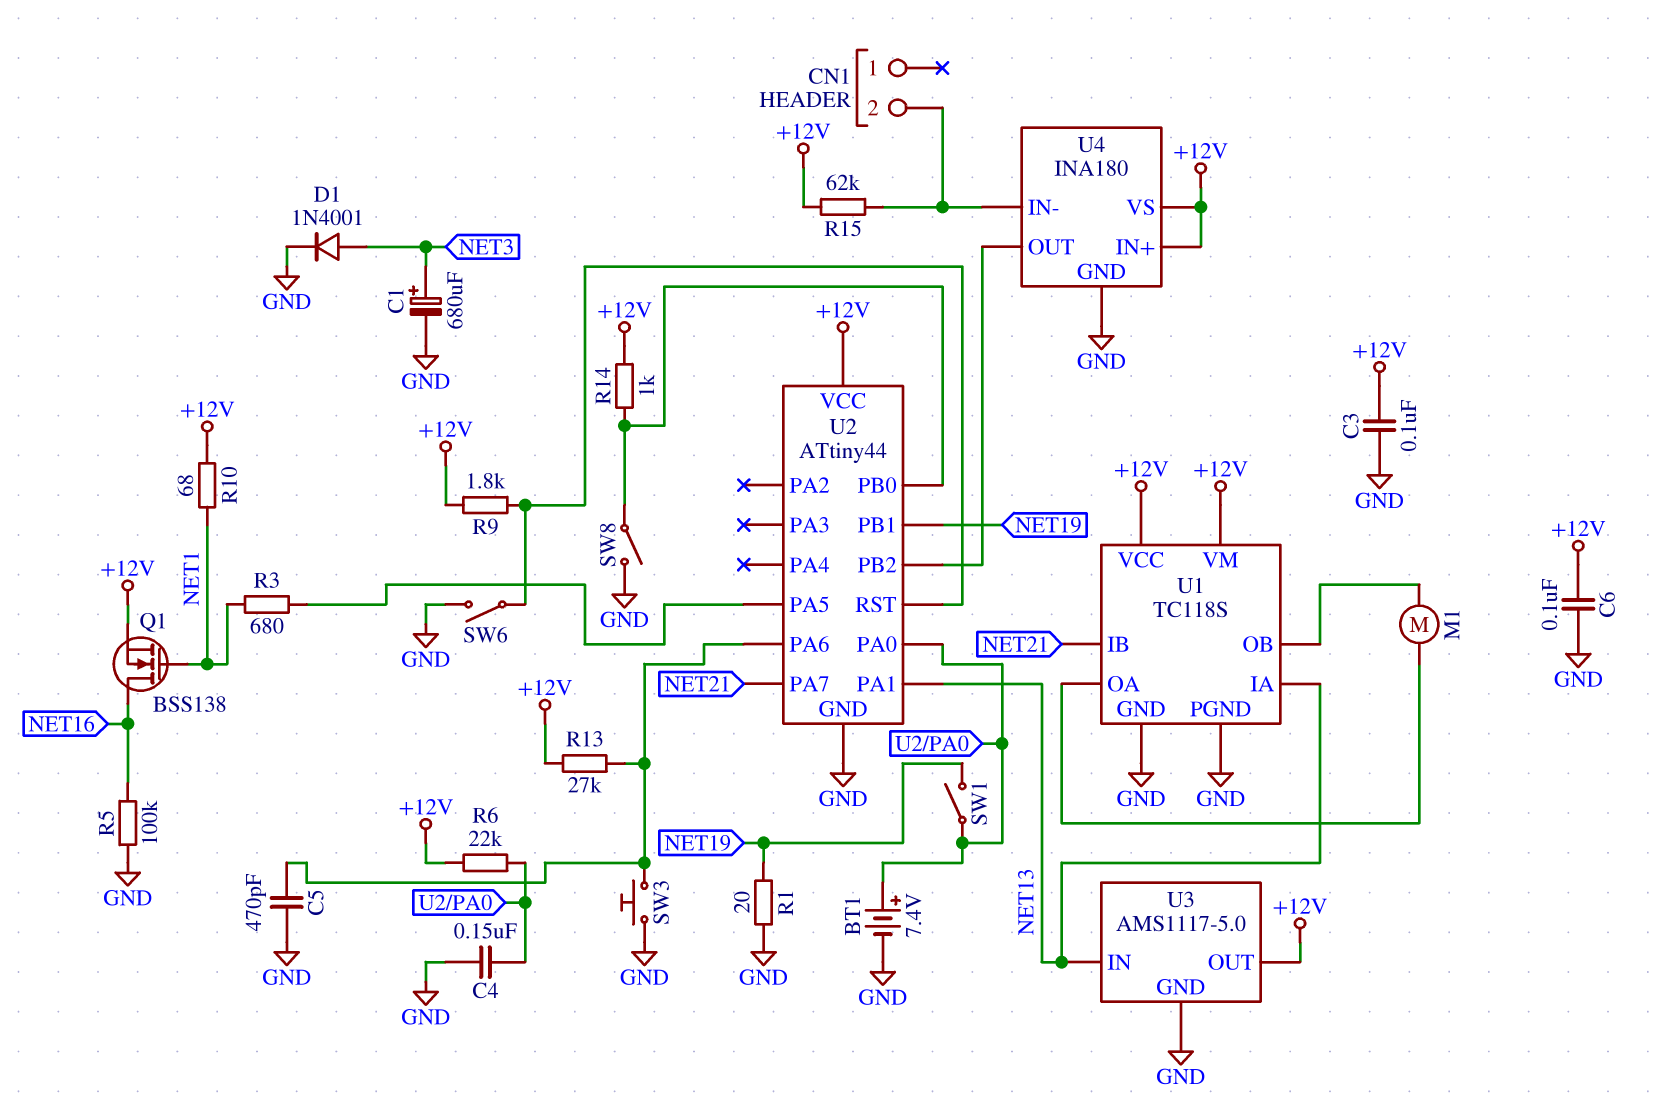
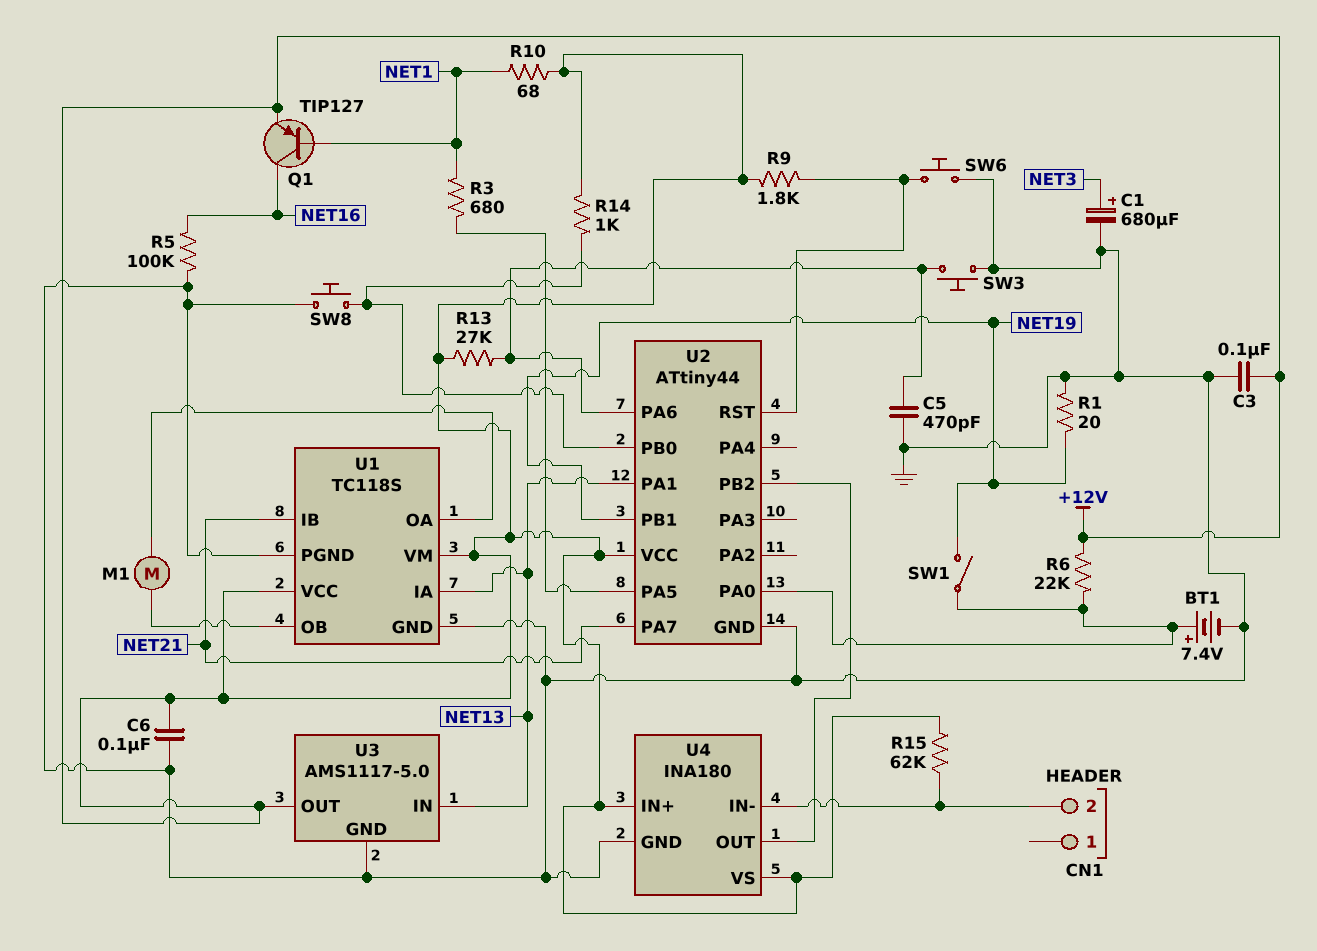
C4: 150nF (GND, U2/PA0) -> none
D1: diode 1N4001 (A NET3, K GND) -> none
Q1: NMOS BSS138 (G NET1, D NET16, S +12V) -> PNP TIP127 (B NET1, C NET16, E +12V)
SW6: switch (GND, U2/RST) -> button (GND, U2/RST)
SW8: switch (GND, U2/PB0) -> button (GND, U2/PB0)

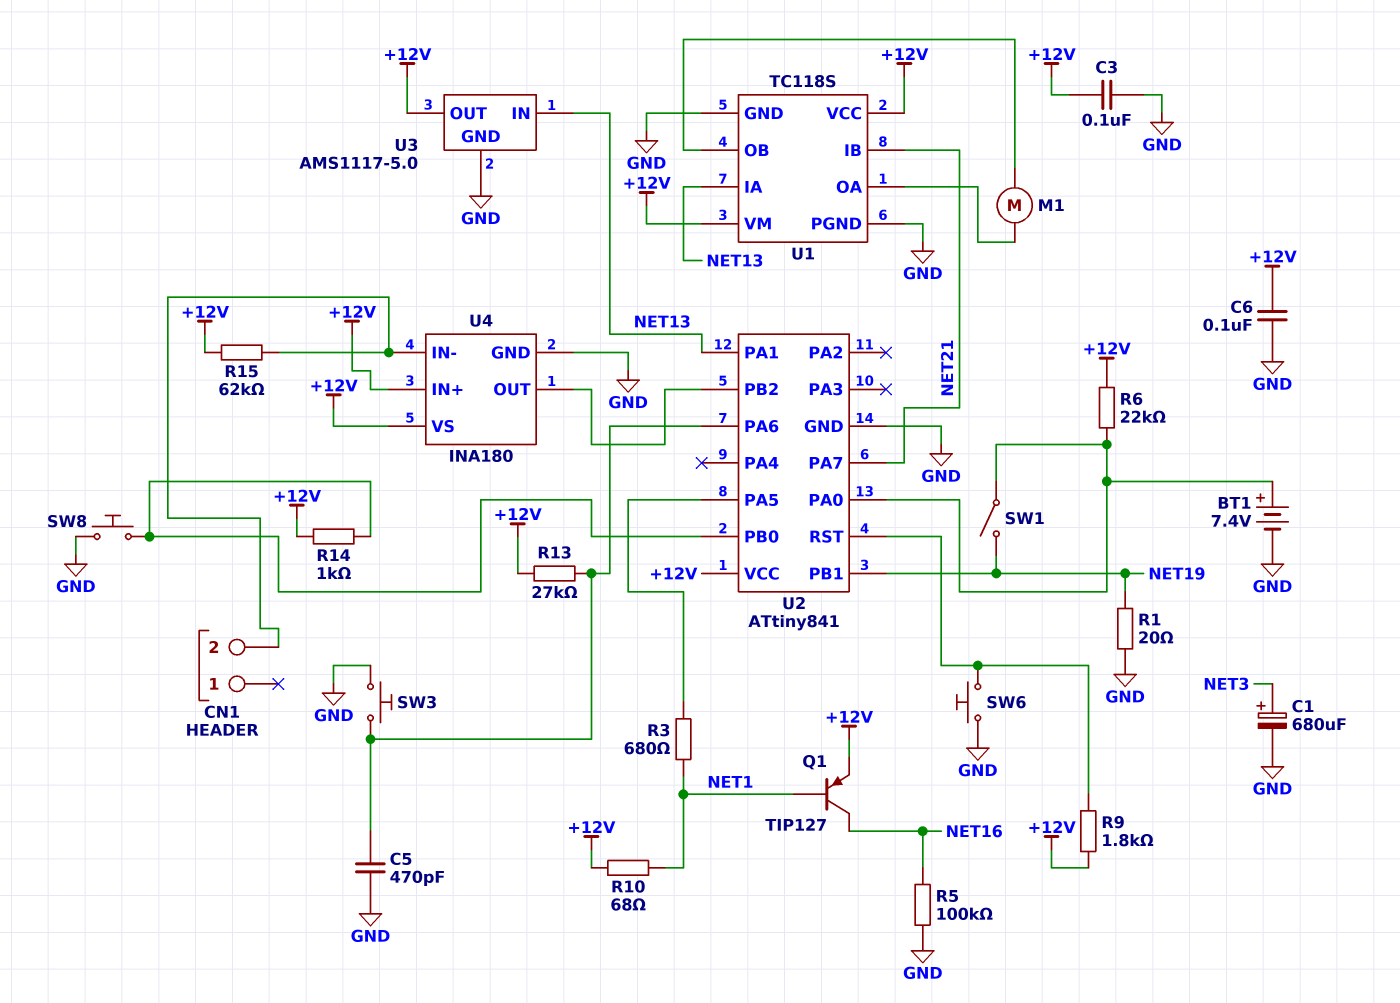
U2: ATtiny44 -> ATtiny841

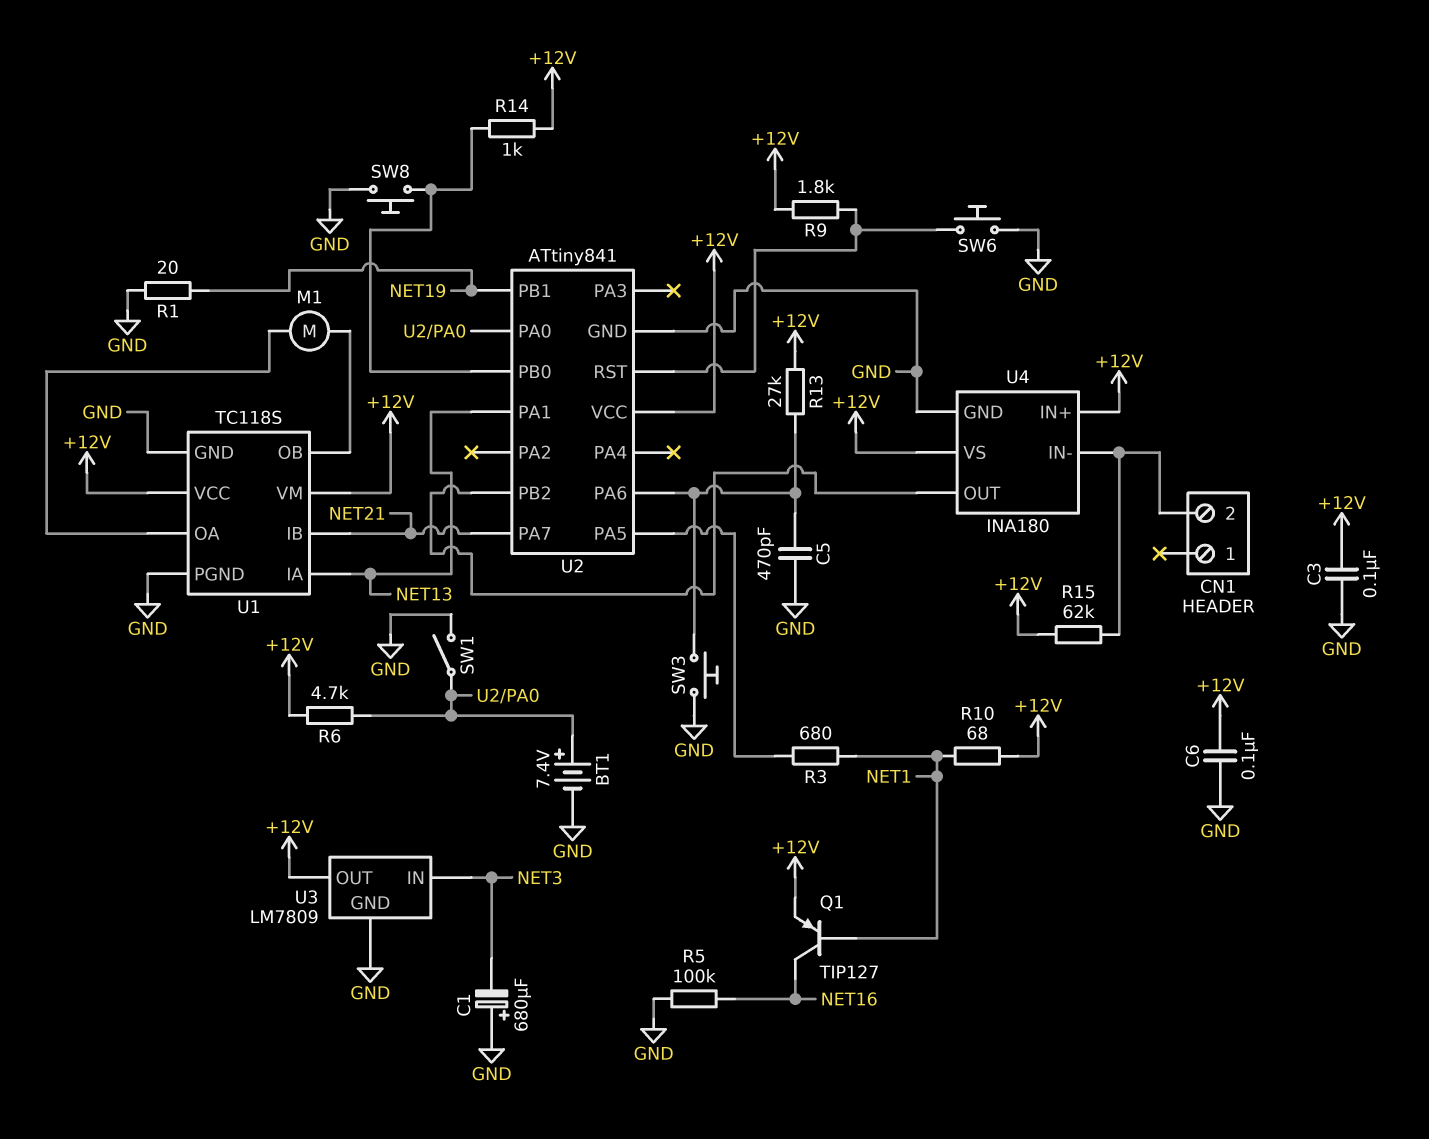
C1: 680uF (plus NET3, minus GND) -> 680uF (plus GND, minus NET3)
R6: 22k (+12V, U2/PA0) -> 4.7k (+12V, U2/PA0)
SW1: switch (NET19, U2/PA0) -> switch (GND, U2/PA0)
U3: AMS1117-5.0 -> LM7809
U3 pin IN: NET13 -> NET3

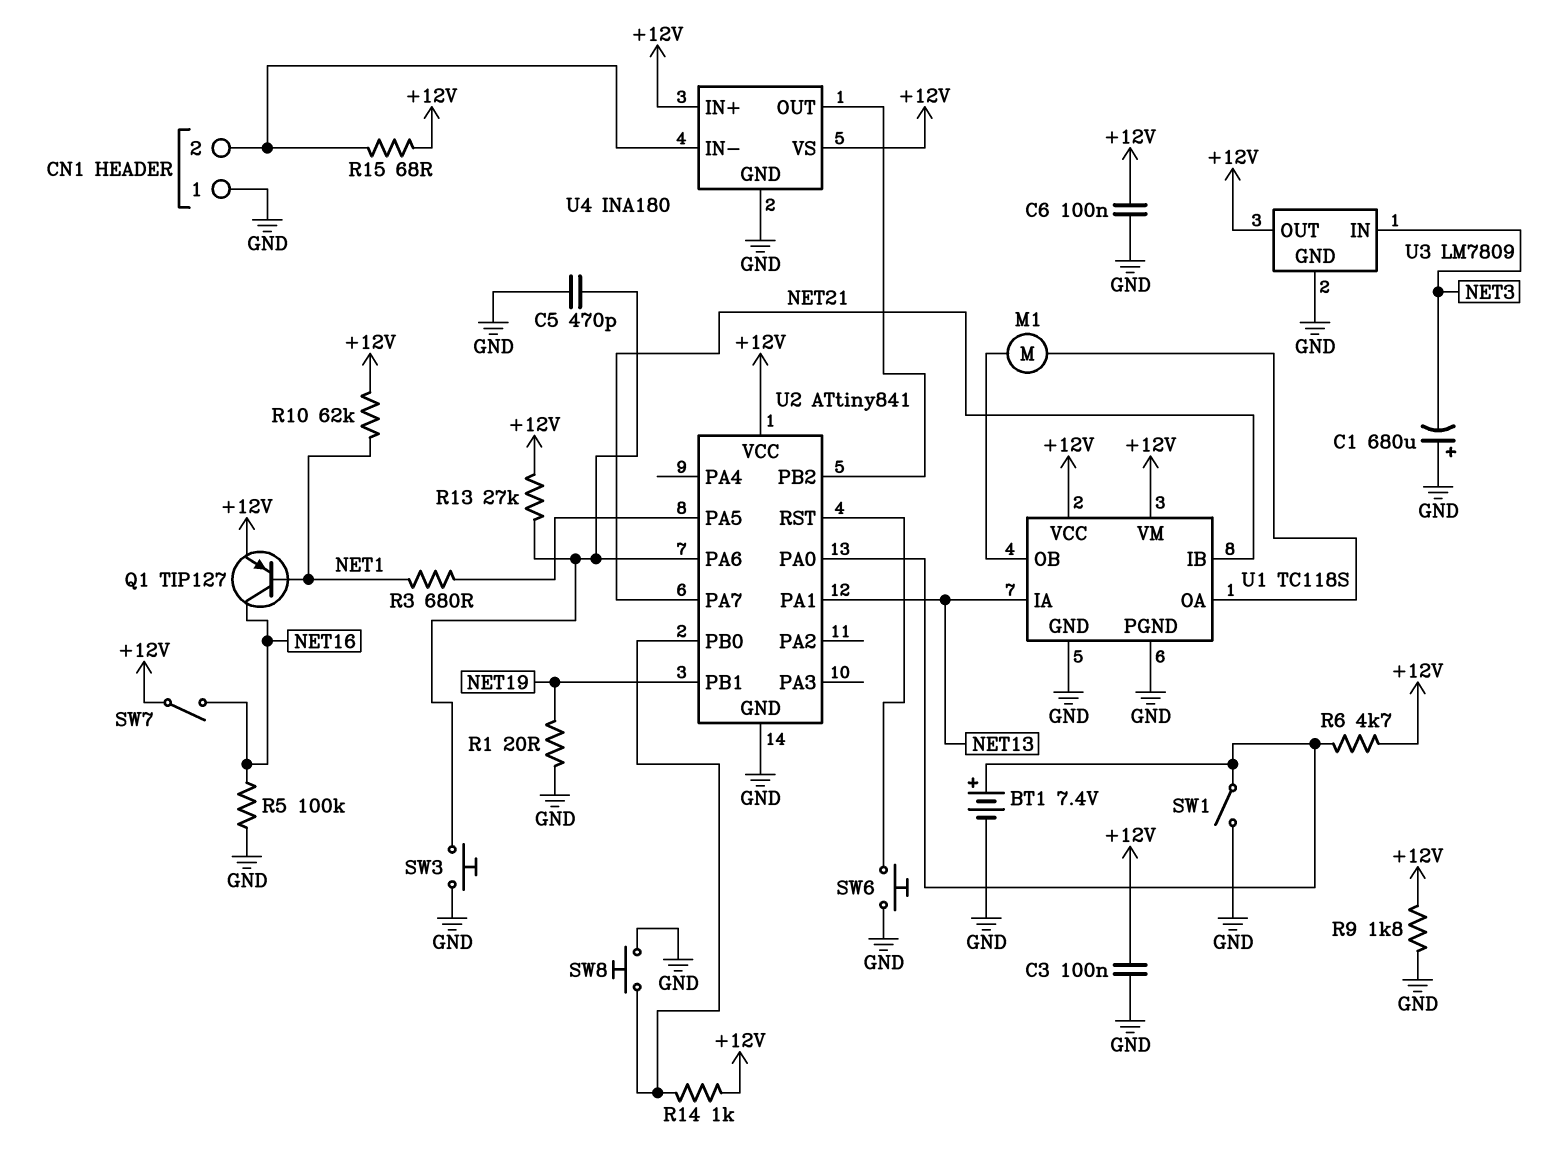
CN1 pin 1: none -> GND
R9: 1.8k (+12V, U2/RST) -> 1.8k (+12V, GND)
R10: 68 (+12V, NET1) -> 62k (+12V, NET1)
R15: 62k (+12V, CN1/2) -> 68 (+12V, CN1/2)
SW7: none -> switch (+12V, NET16)

